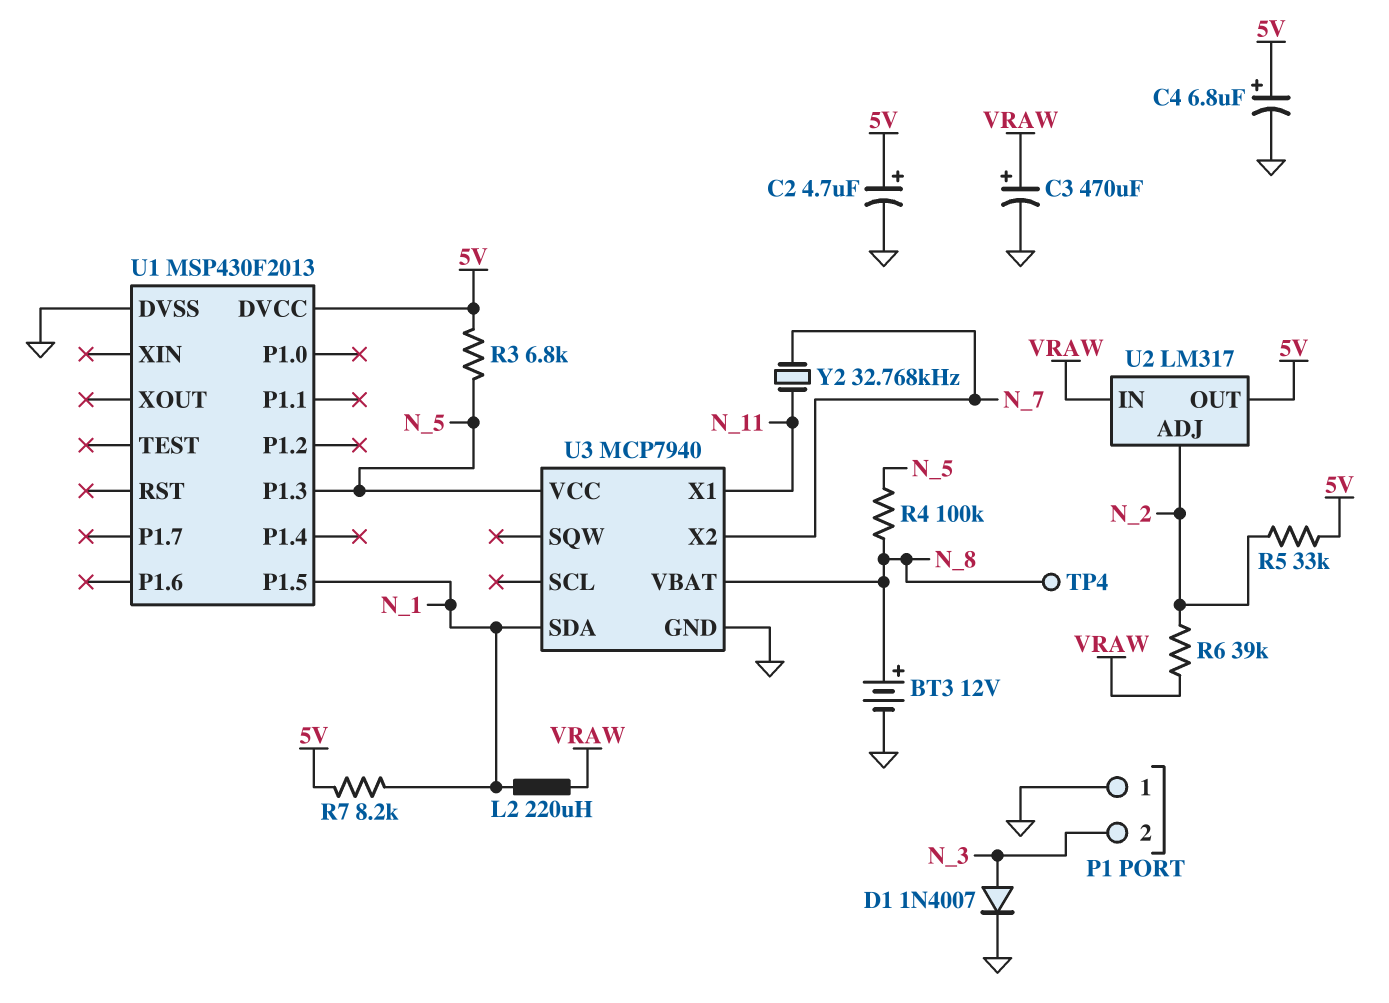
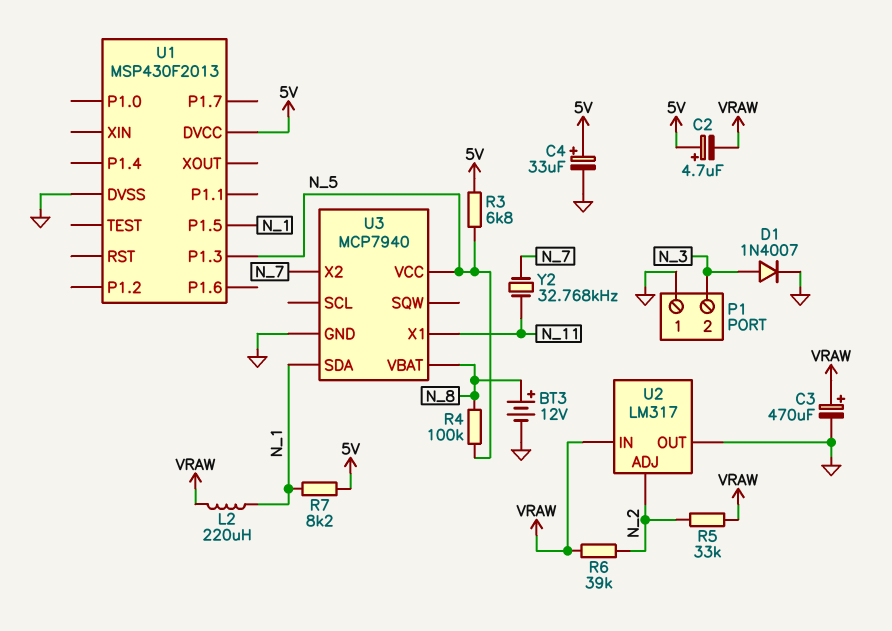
C2: 4.7uF (plus 5V, minus GND) -> 4.7uF (plus 5V, minus VRAW)
C4: 6.8uF (plus 5V, minus GND) -> 33uF (plus 5V, minus GND)
R5: 33k (5V, N_2) -> 33k (N_2, VRAW)
TP4: test point (N_8) -> none
U2 pin OUT: 5V -> GND

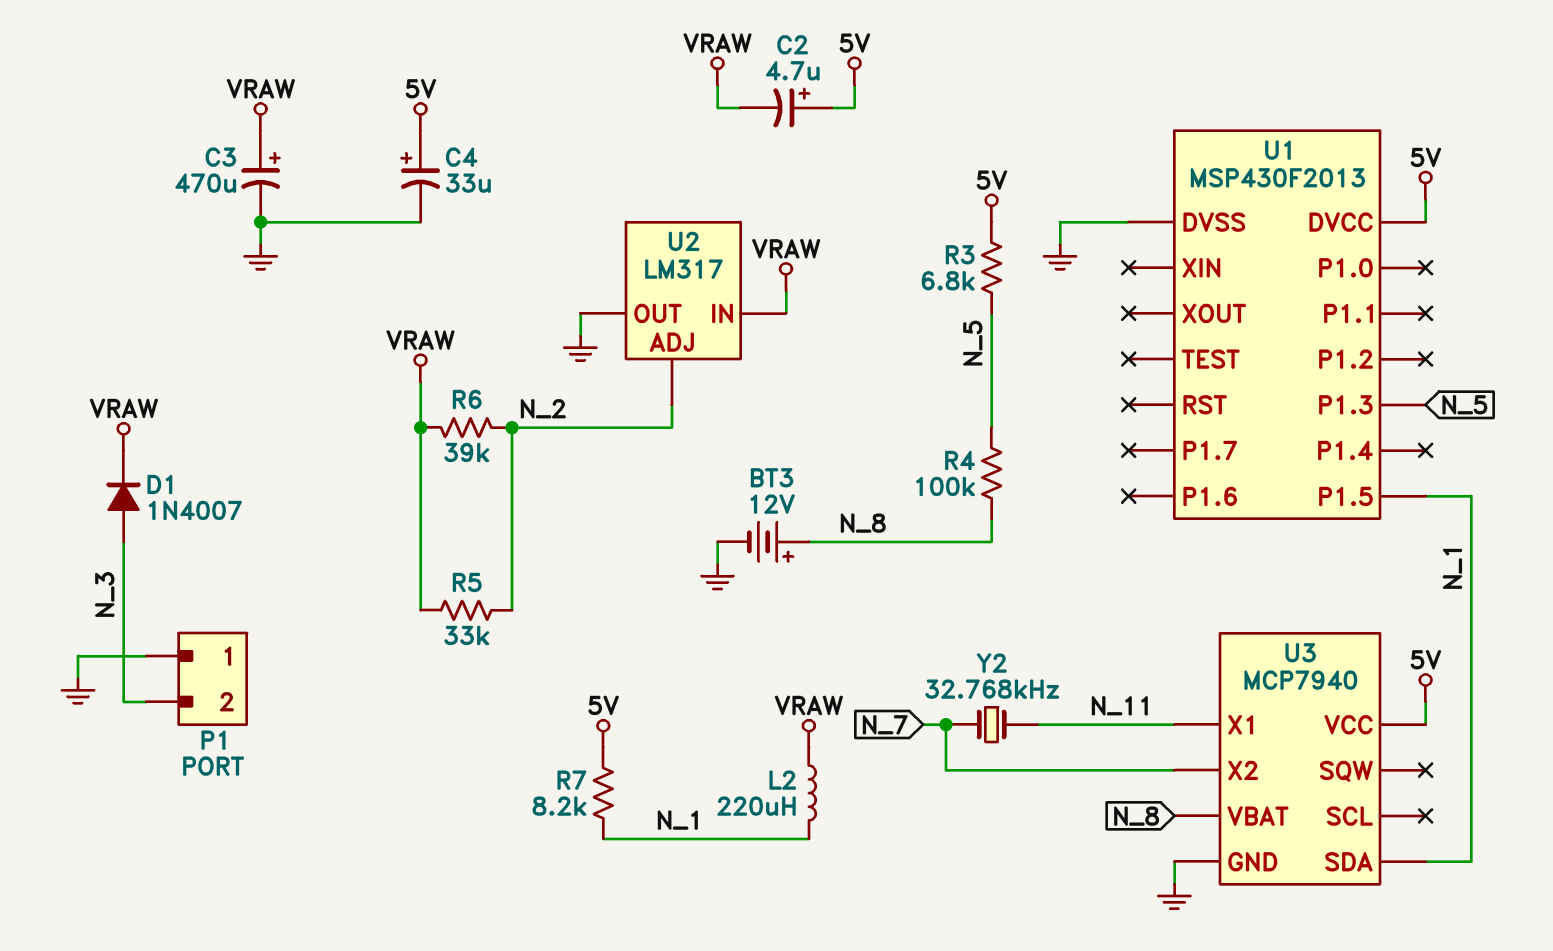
D1: diode 1N4007 (A N_3, K GND) -> diode 1N4007 (A N_3, K VRAW)
U3 pin VCC: N_5 -> 5V

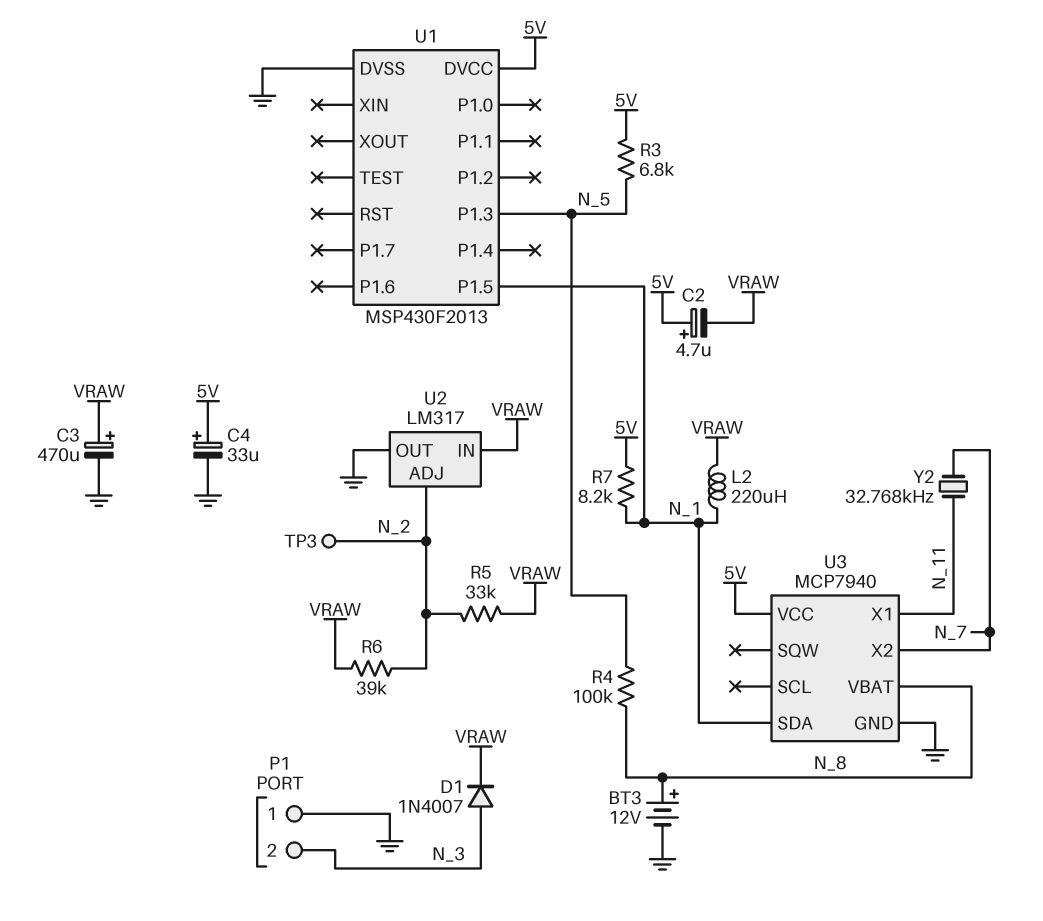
TP3: none -> test point (N_2)

